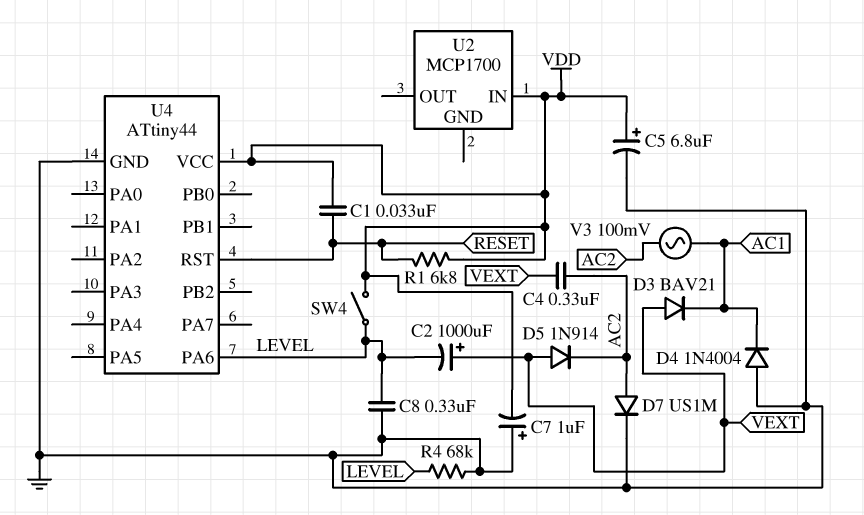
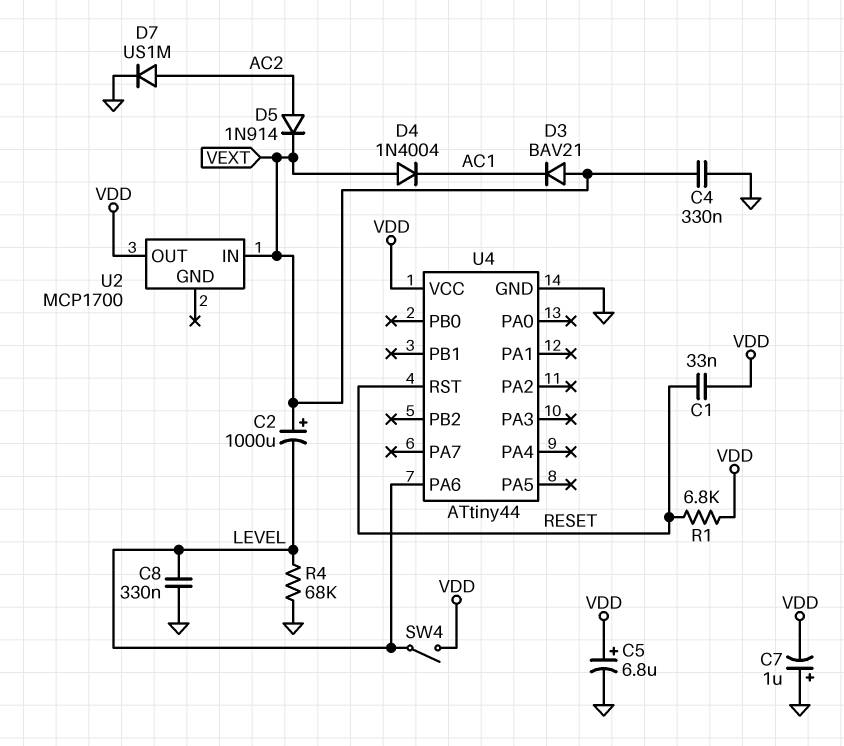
C4: 330nF (AC2, VEXT) -> 330nF (GND, VEXT)
D4: diode 1N4004 (A GND, K AC1) -> diode 1N4004 (A VEXT, K AC1)
D5: diode 1N914 (A VEXT, K AC2) -> diode 1N914 (A AC2, K VEXT)
U2 pin IN: VDD -> VEXT
U2 pin OUT: none -> VDD
V3: AC 100mV (AC1, AC2) -> none

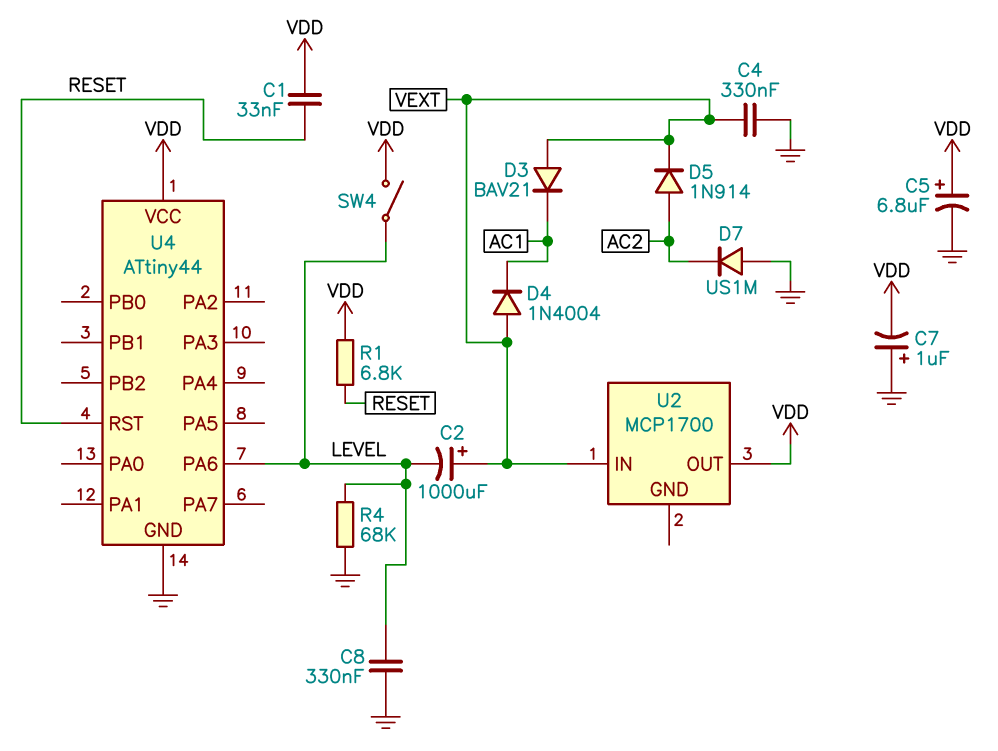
D7: diode US1M (A AC2, K GND) -> diode US1M (A GND, K AC2)

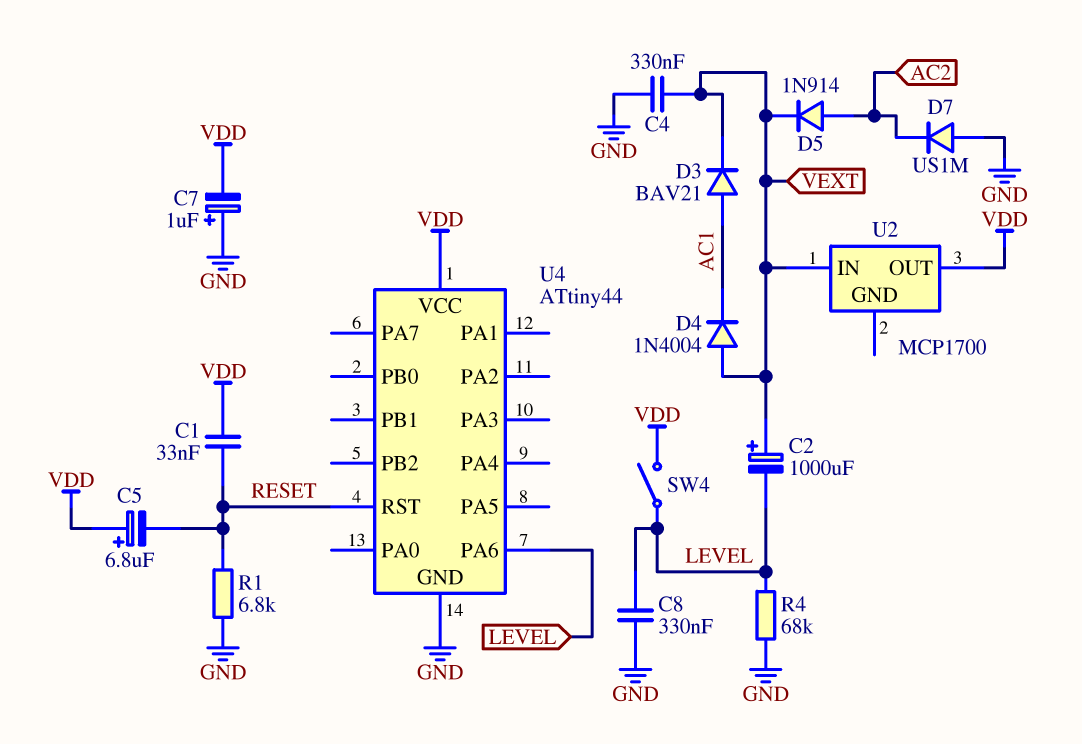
C5: 6.8uF (plus VDD, minus GND) -> 6.8uF (plus VDD, minus RESET)
D3: diode BAV21 (A VEXT, K AC1) -> diode BAV21 (A AC1, K VEXT)
R1: 6.8k (RESET, VDD) -> 6.8k (GND, RESET)

